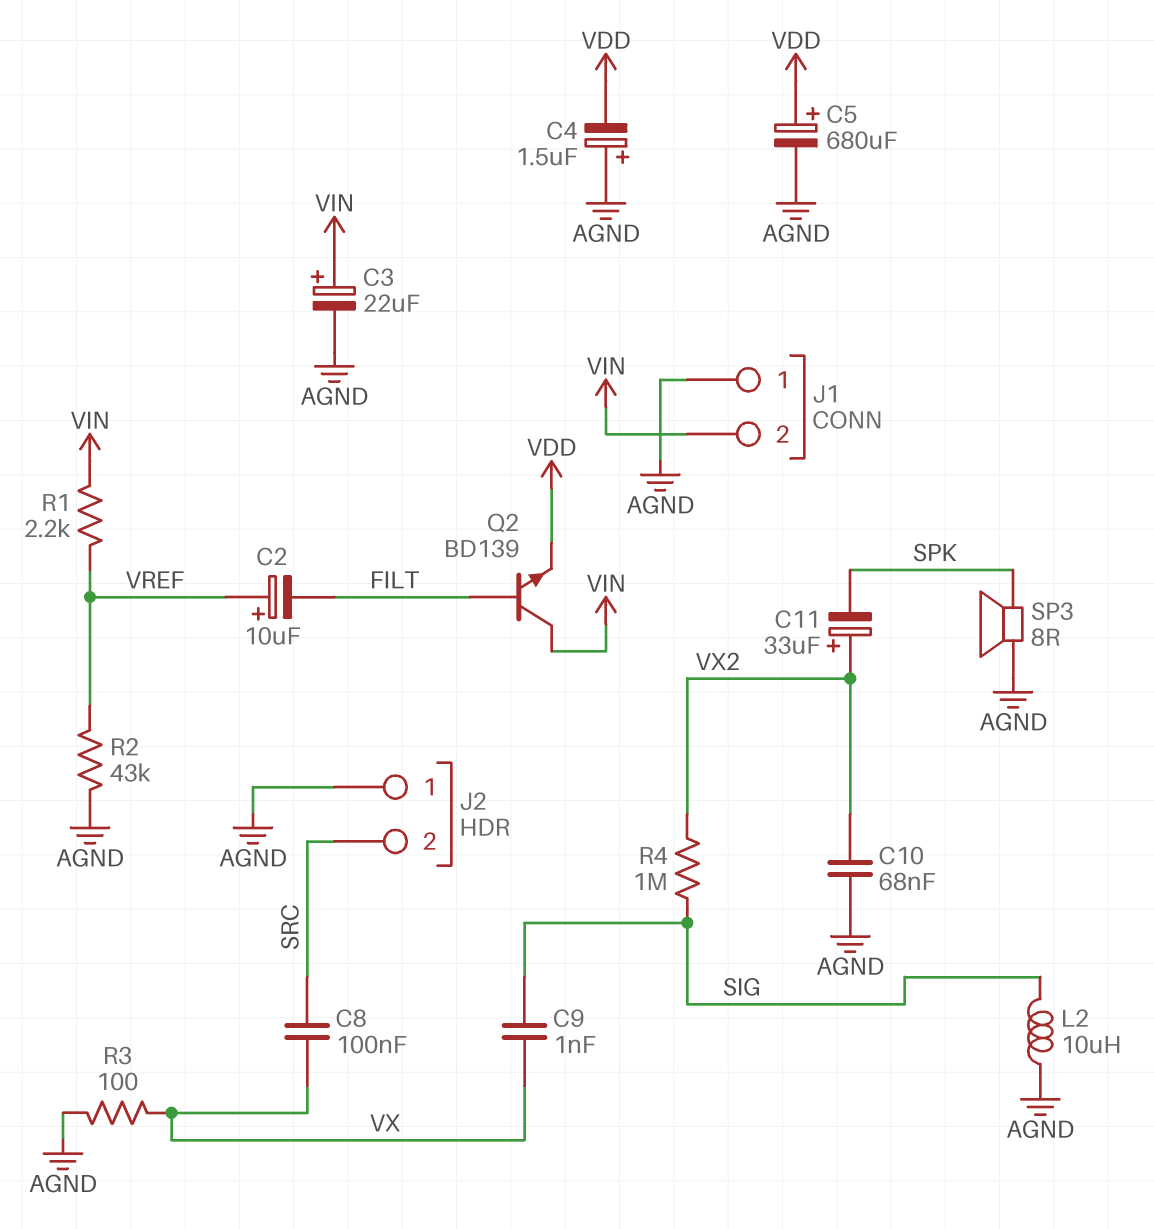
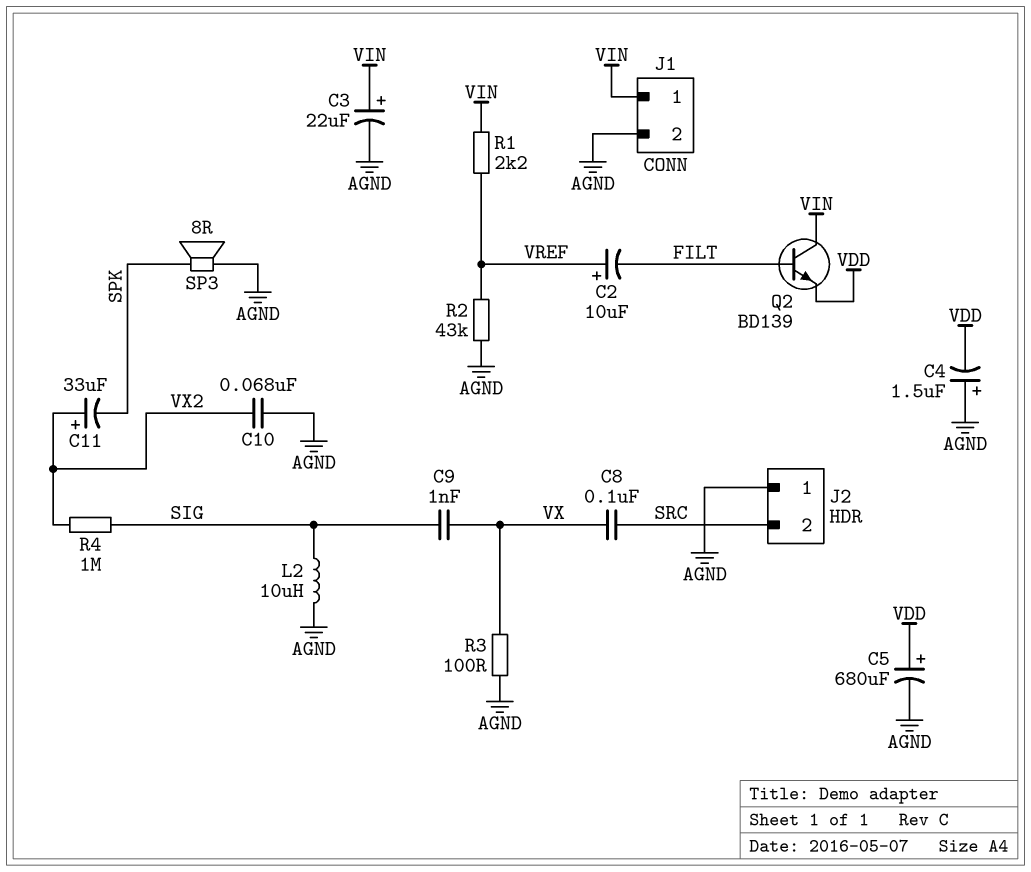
J1 pin 1: AGND -> VIN
J1 pin 2: VIN -> AGND

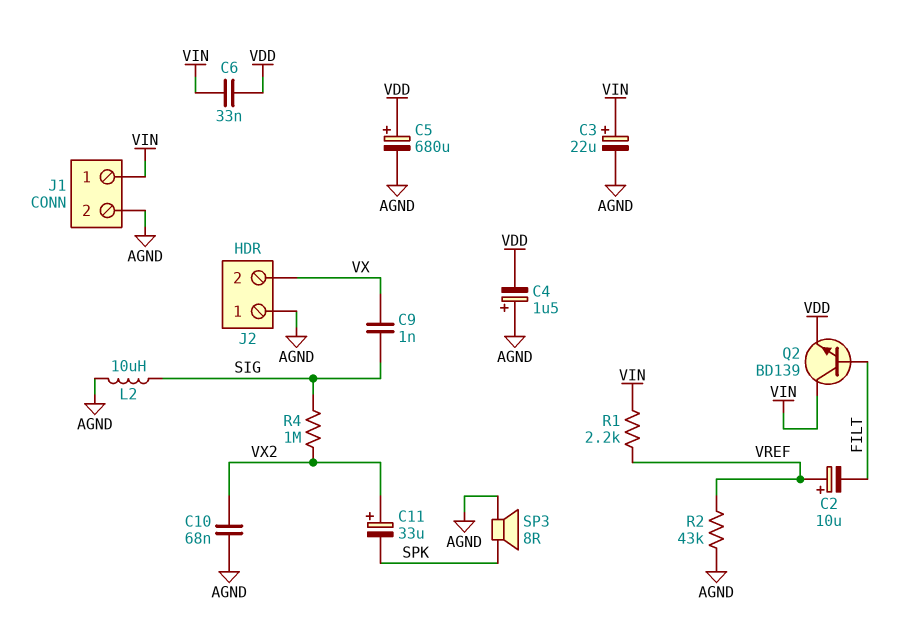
C6: none -> 33nF (VDD, VIN)
C8: 100nF (SRC, VX) -> none
J2 pin 2: SRC -> VX
R3: 100 (AGND, VX) -> none

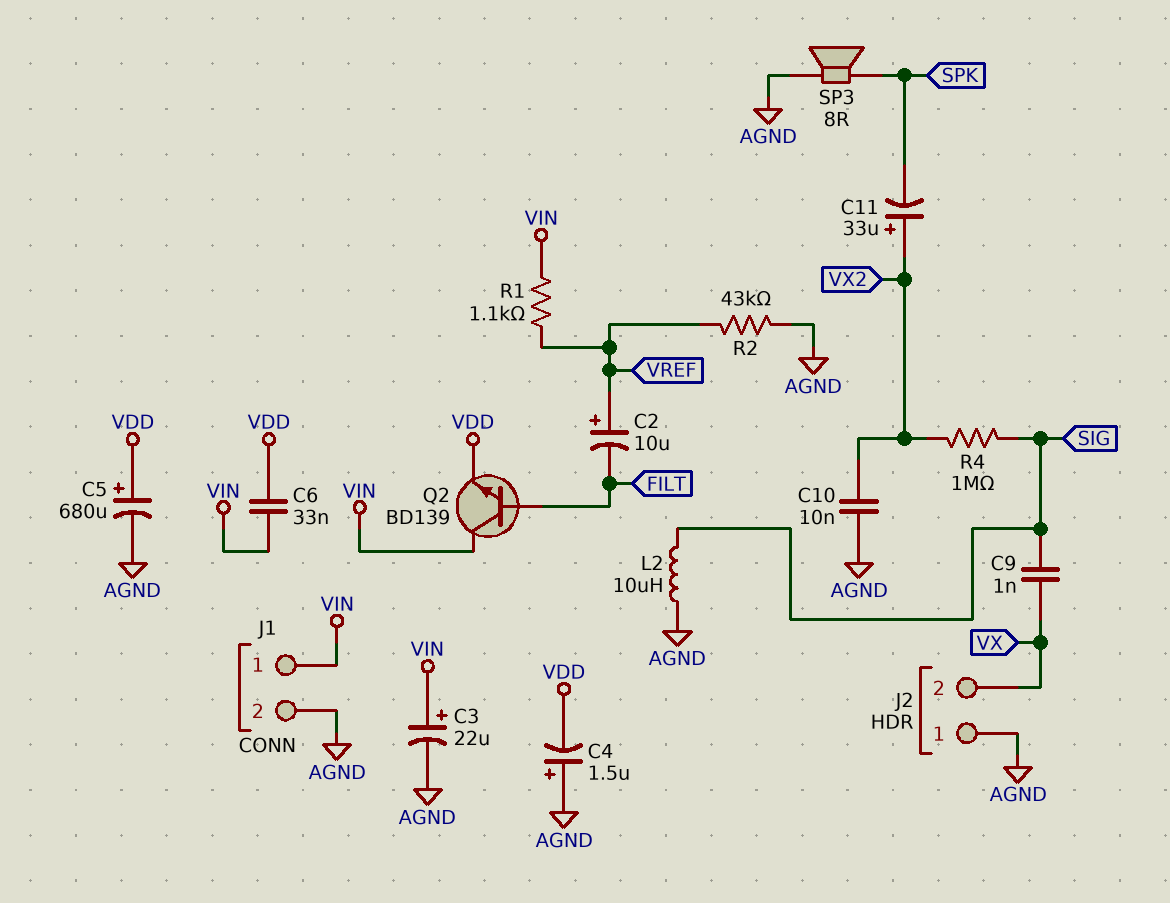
C10: 68nF (AGND, VX2) -> 10nF (AGND, VX2)
R1: 2.2k (VIN, VREF) -> 1.1k (VIN, VREF)

